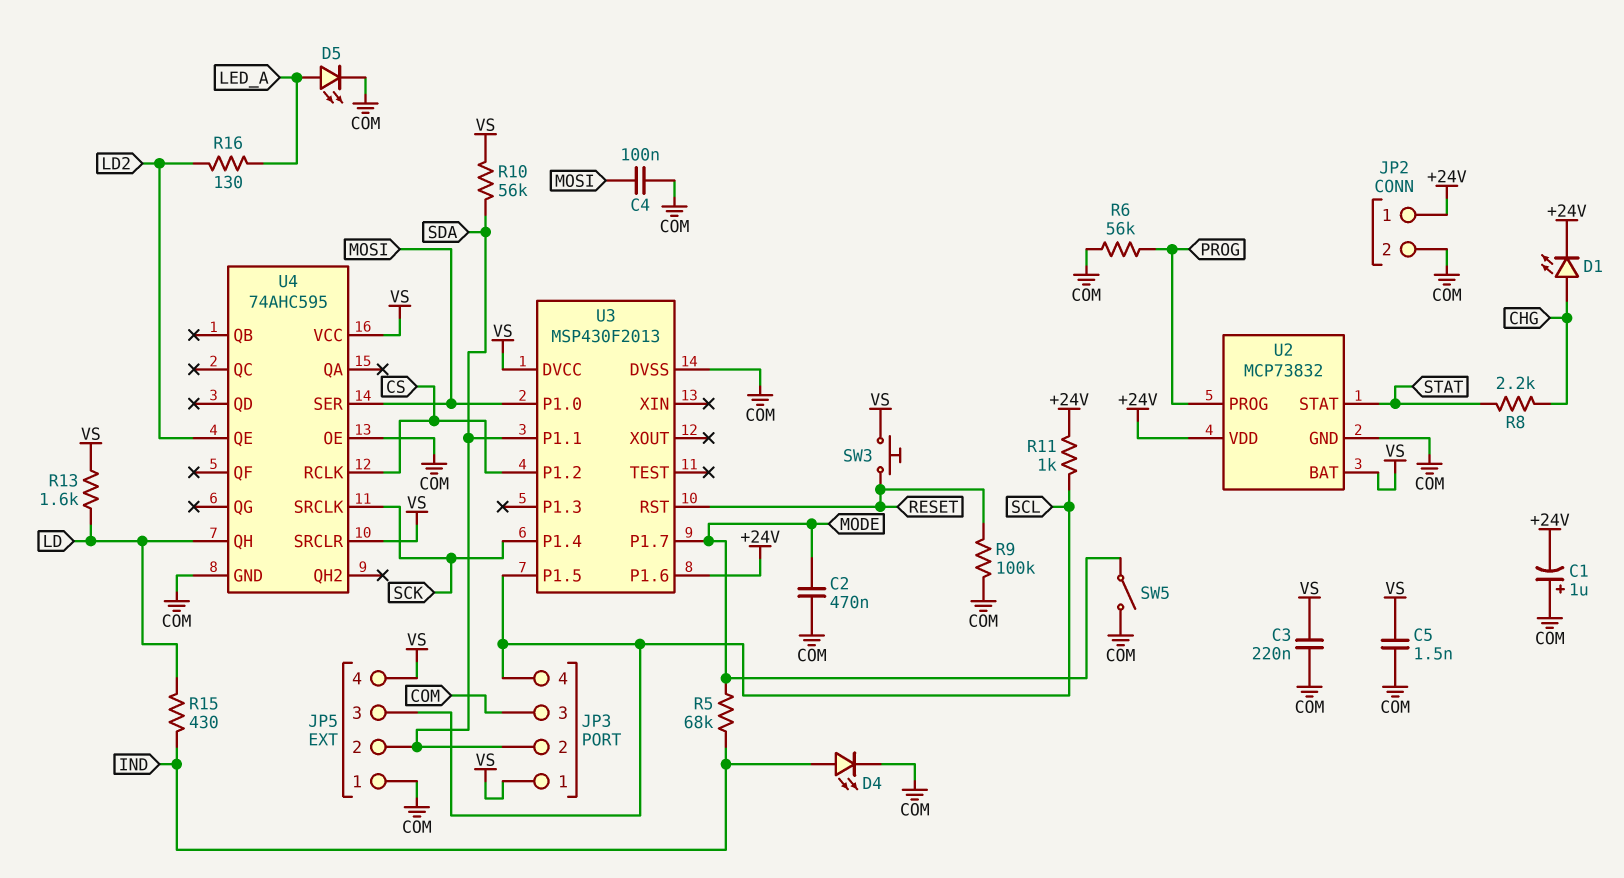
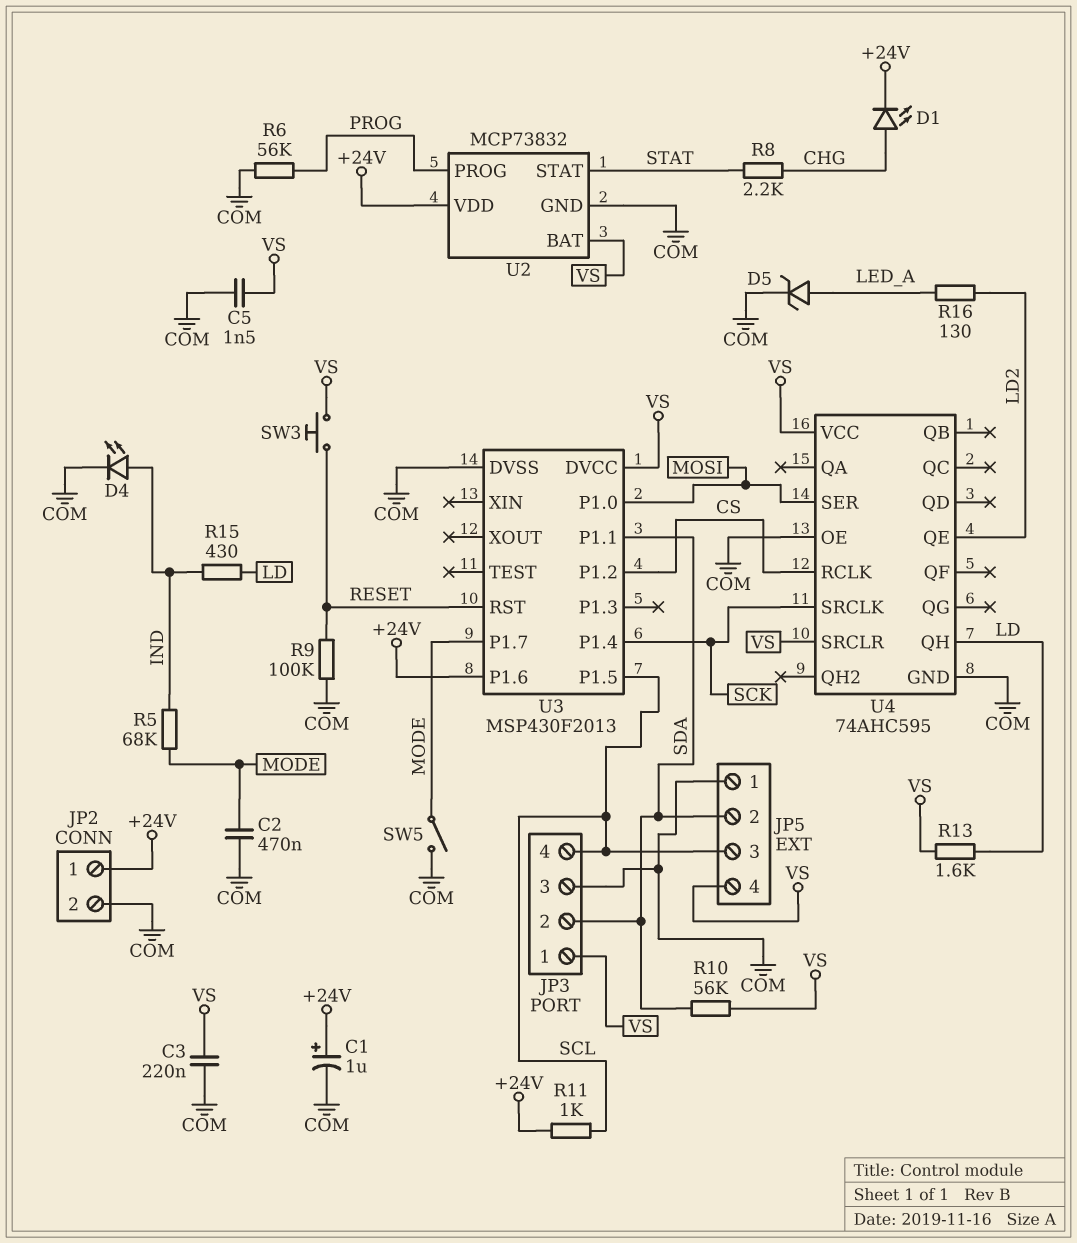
C1: 1uF (plus COM, minus +24V) -> 1uF (plus +24V, minus COM)
C4: 100nF (COM, MOSI) -> none
D5: LED (A LED_A, K COM) -> zener (A LED_A, K COM)

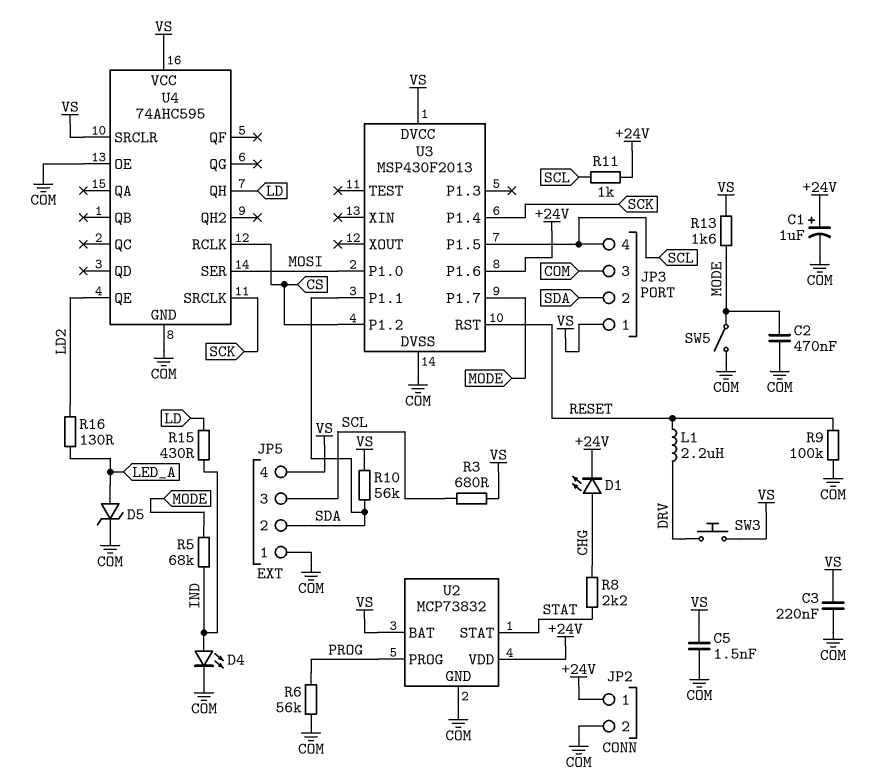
L1: none -> 2.2uH (DRV, RESET)
R3: none -> 680 (SCL, VS)
R13: 1.6k (LD, VS) -> 1.6k (MODE, VS)
SW3: button (RESET, VS) -> button (DRV, VS)

